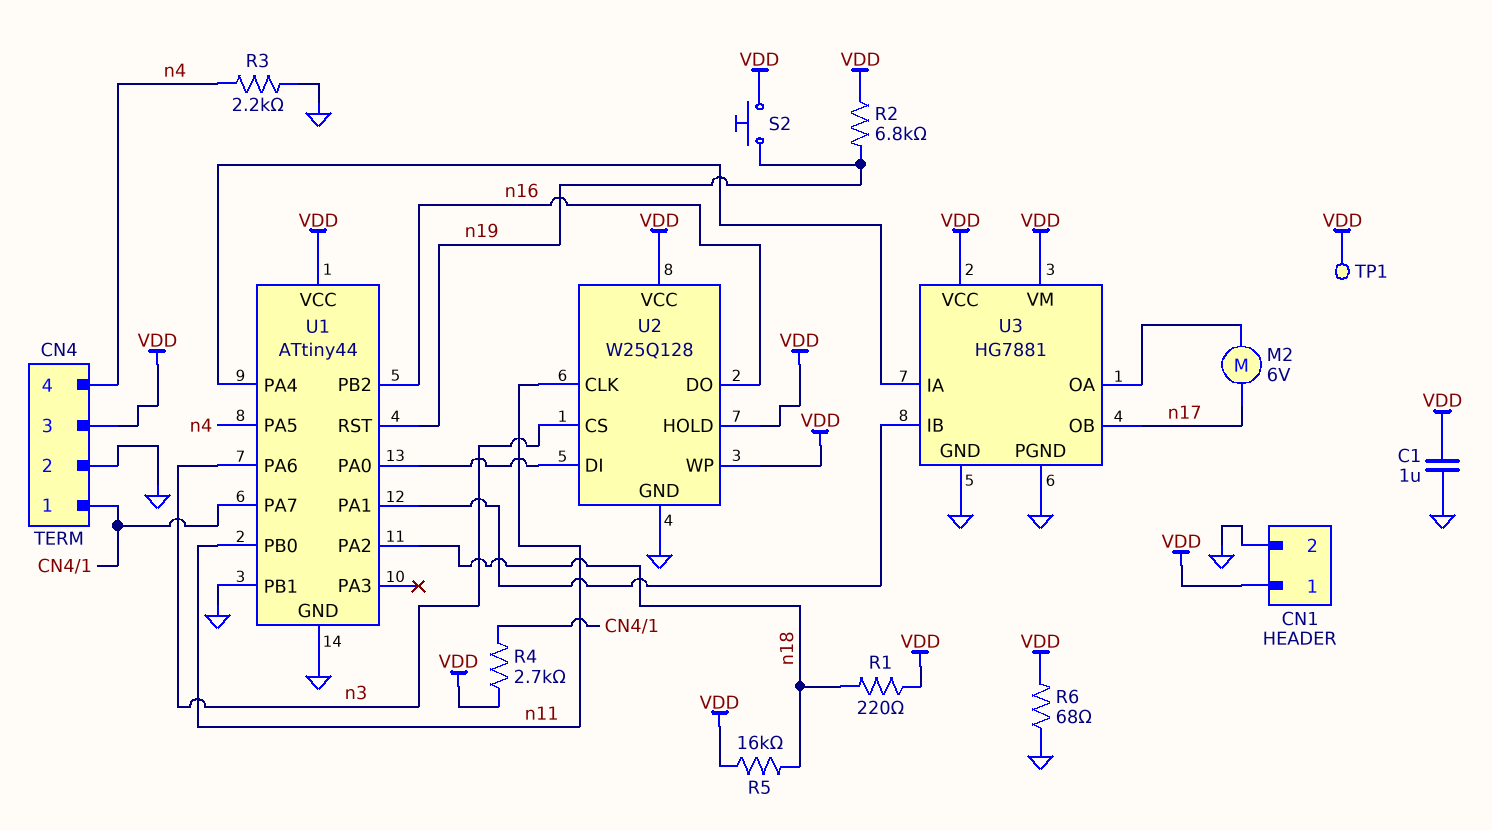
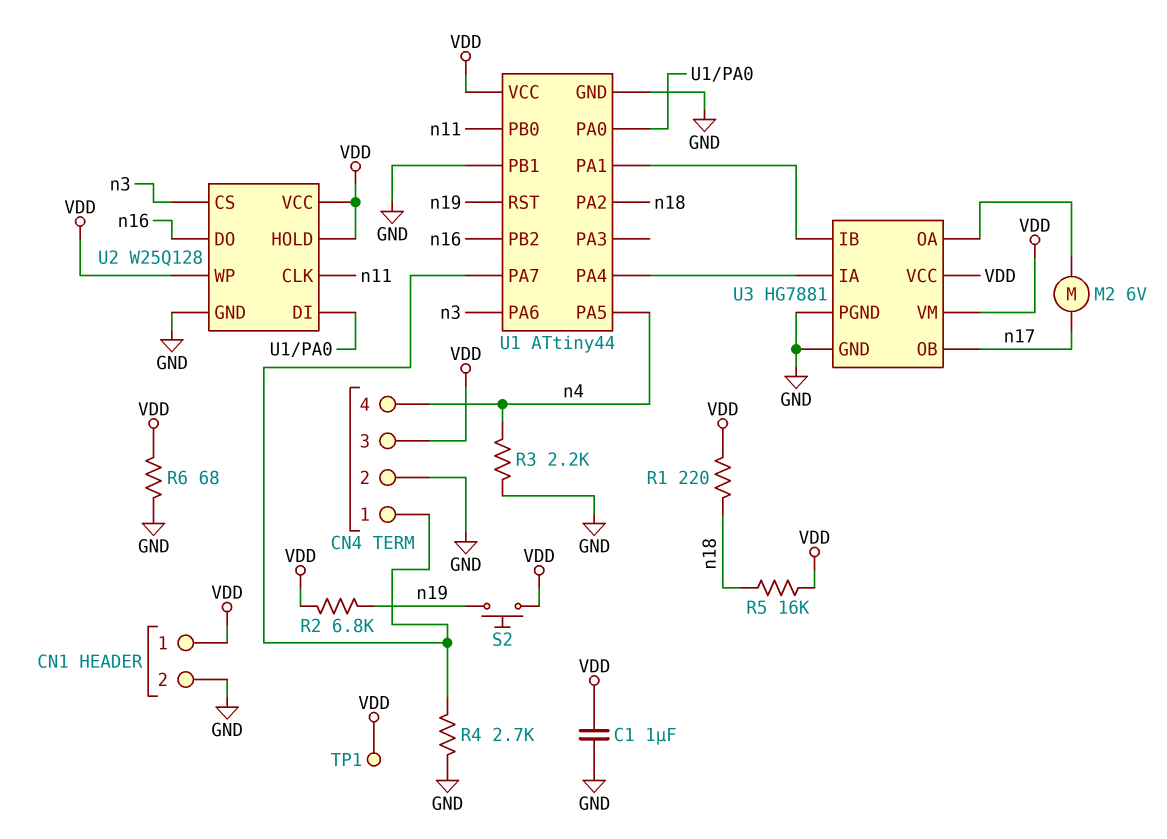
R4: 2.7k (CN4/1, VDD) -> 2.7k (CN4/1, GND)

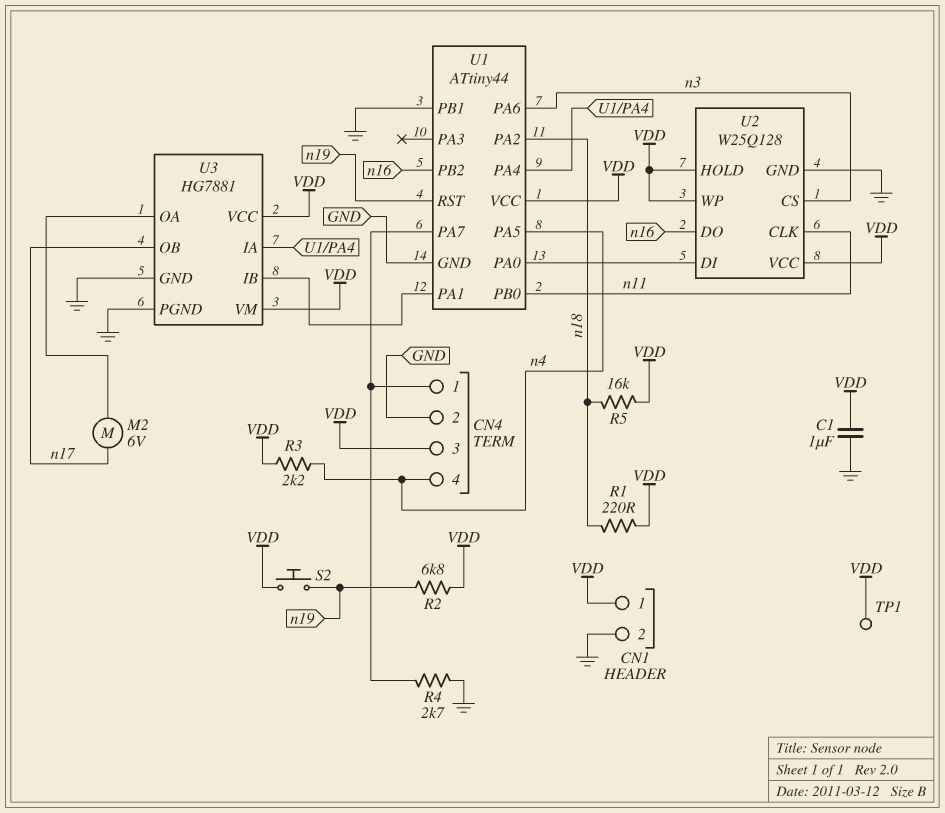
R3: 2.2k (GND, n4) -> 2.2k (VDD, n4)
R6: 68 (GND, VDD) -> none

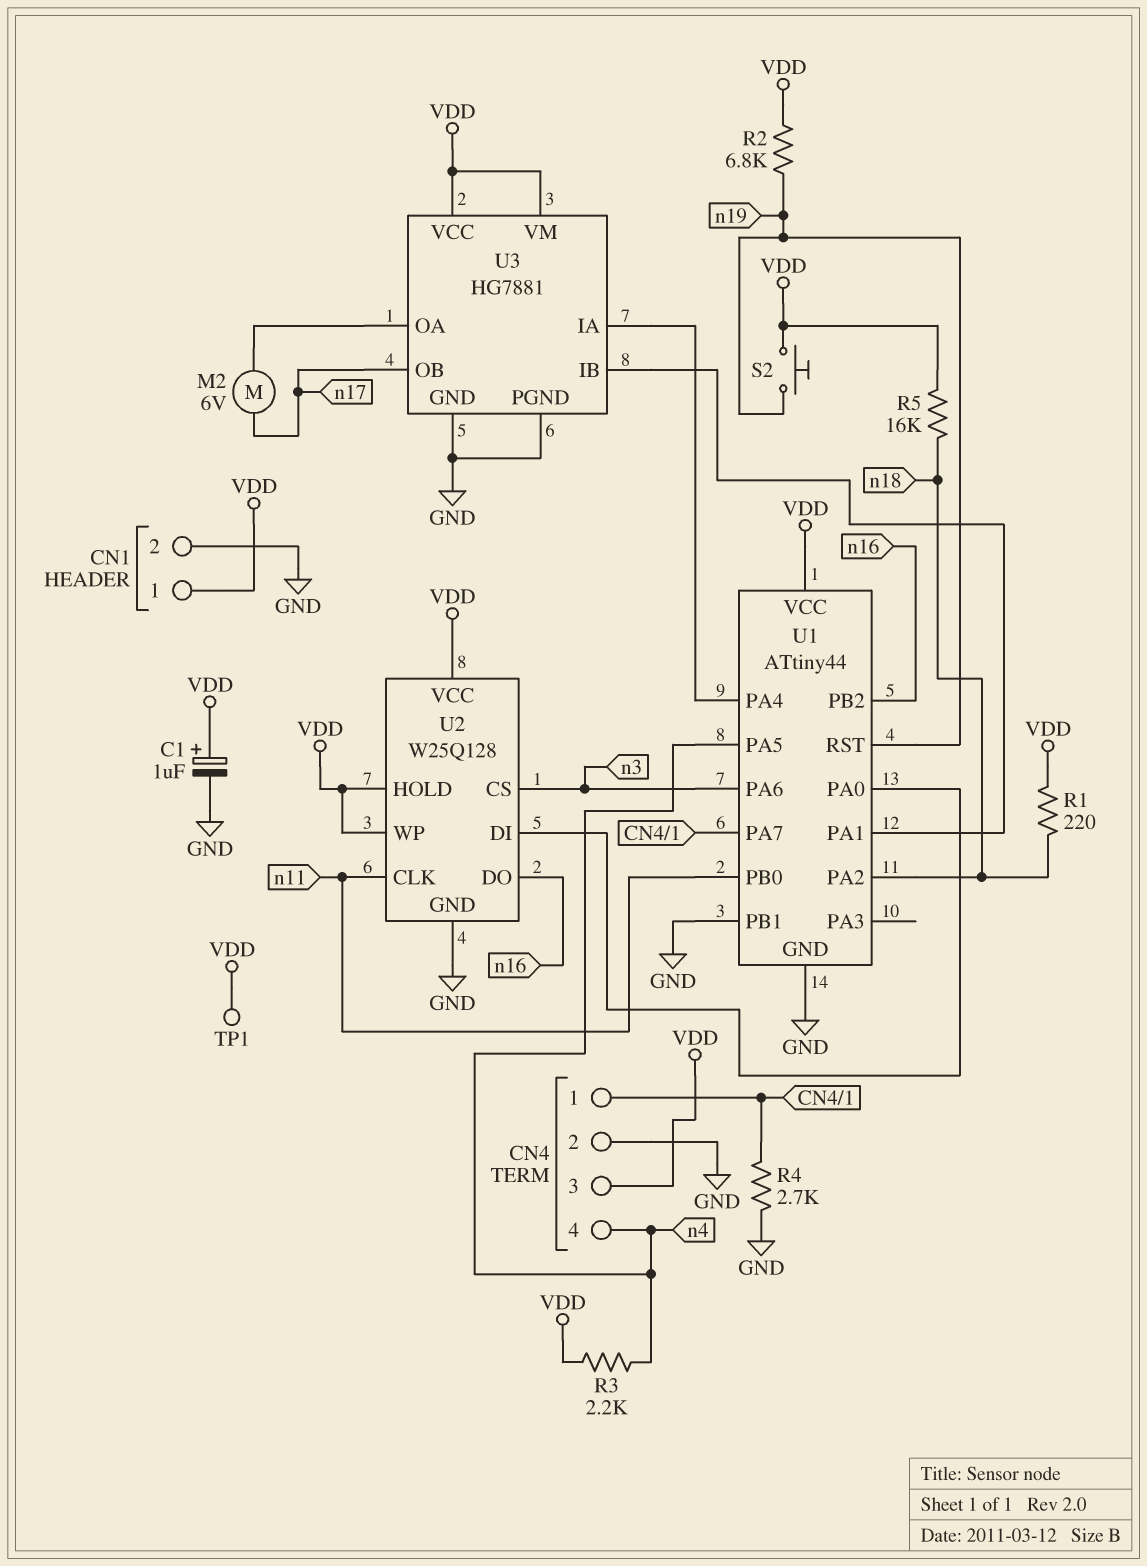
C1: 1uF (GND, VDD) -> 1uF (plus VDD, minus GND)

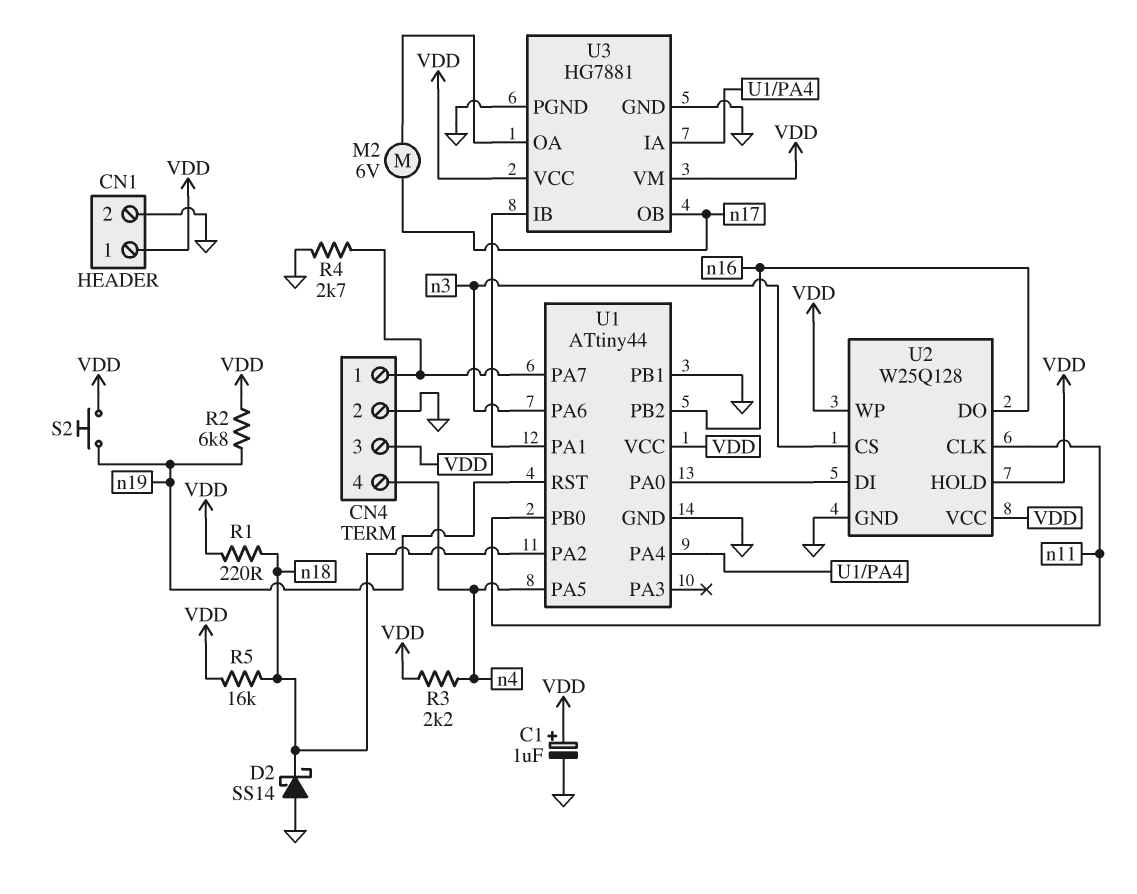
D2: none -> schottky SS14 (A GND, K n18)
TP1: test point (VDD) -> none

